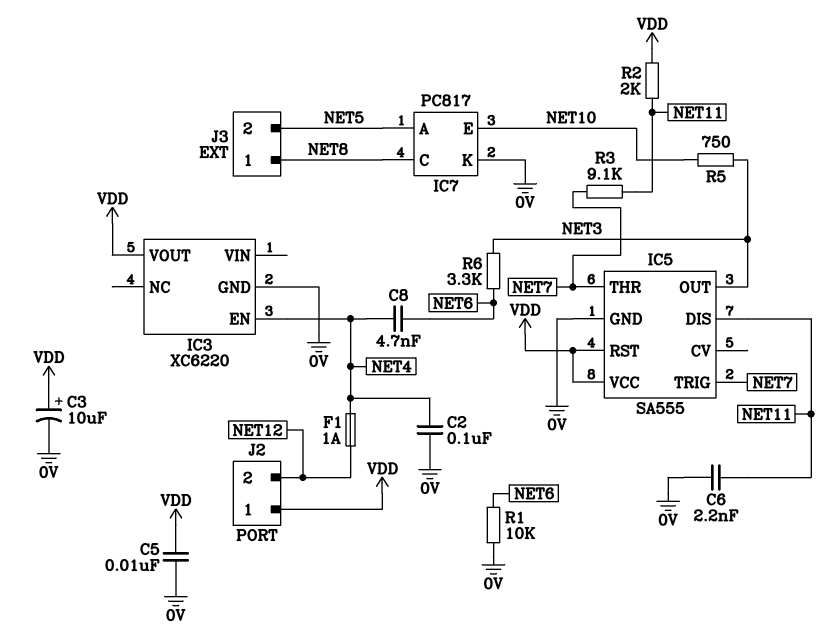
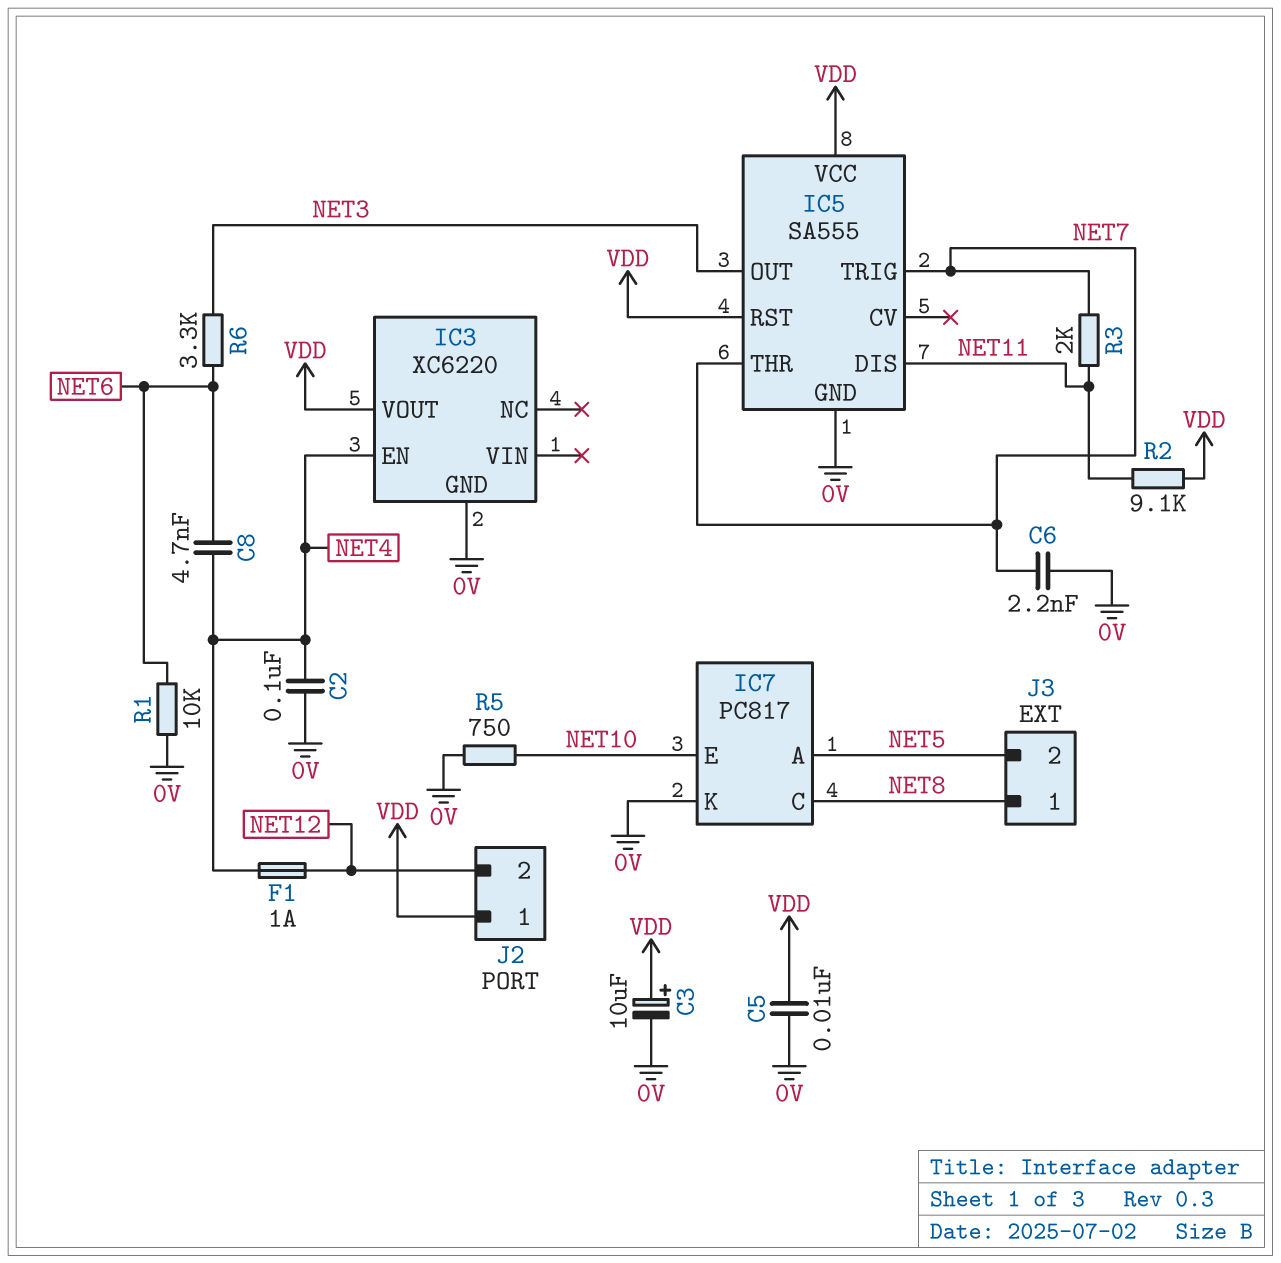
C6: 2.2nF (0V, NET11) -> 2.2nF (0V, NET7)
R2: 2k (NET11, VDD) -> 9.1k (NET11, VDD)
R3: 9.1k (NET7, NET11) -> 2k (NET7, NET11)
R5: 750 (NET3, NET10) -> 750 (0V, NET10)

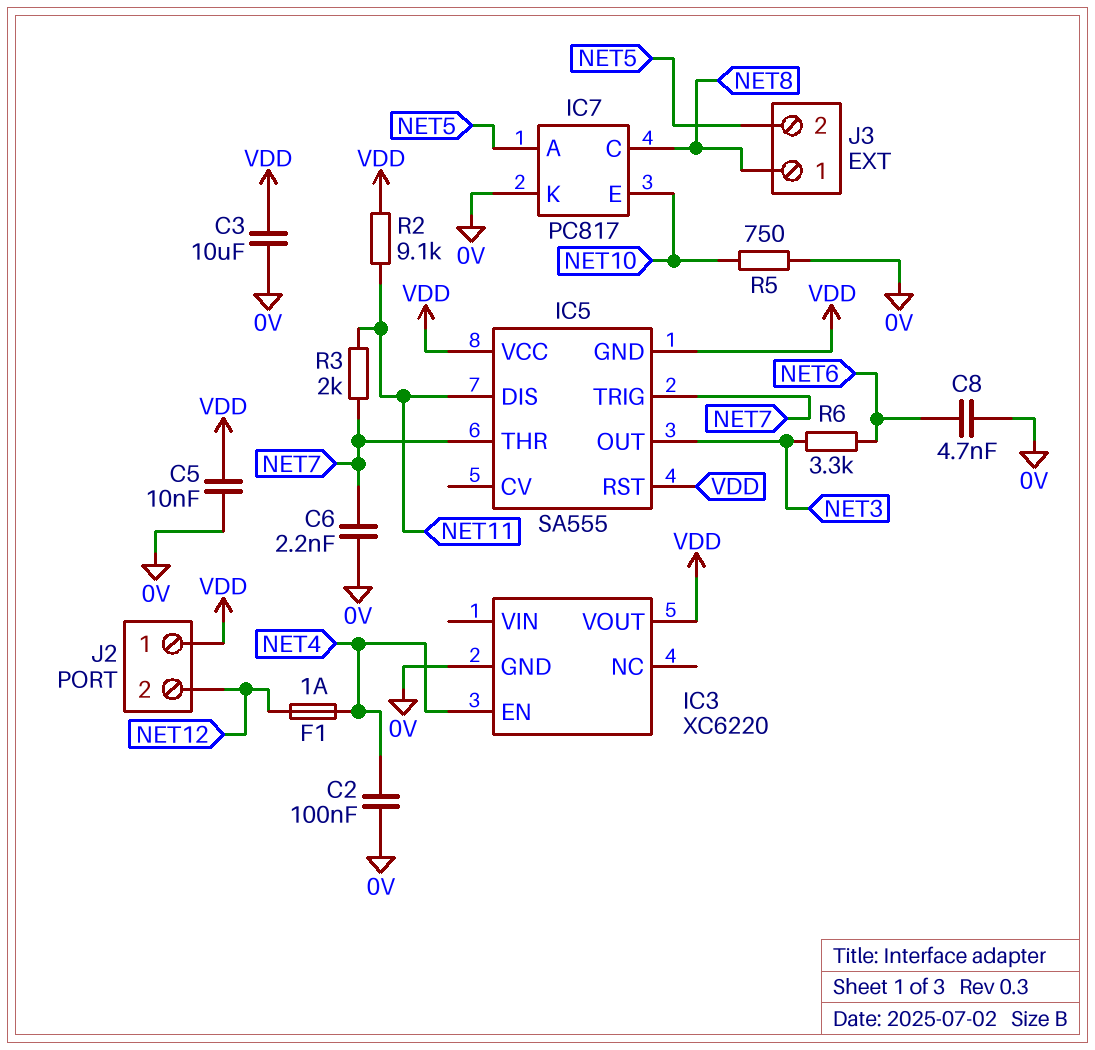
C3: 10uF (plus VDD, minus 0V) -> 10uF (0V, VDD)
C8: 4.7nF (NET4, NET6) -> 4.7nF (0V, NET6)
IC5 pin GND: 0V -> VDD
R1: 10k (0V, NET6) -> none

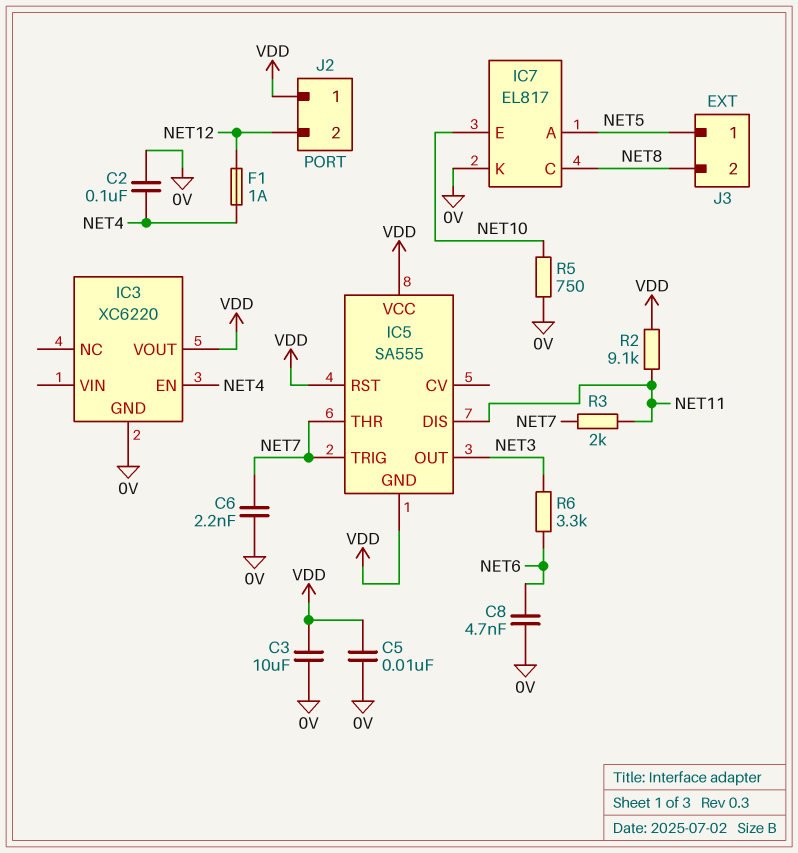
IC7: PC817 -> EL817
J3 pin 1: NET8 -> NET5
J3 pin 2: NET5 -> NET8

